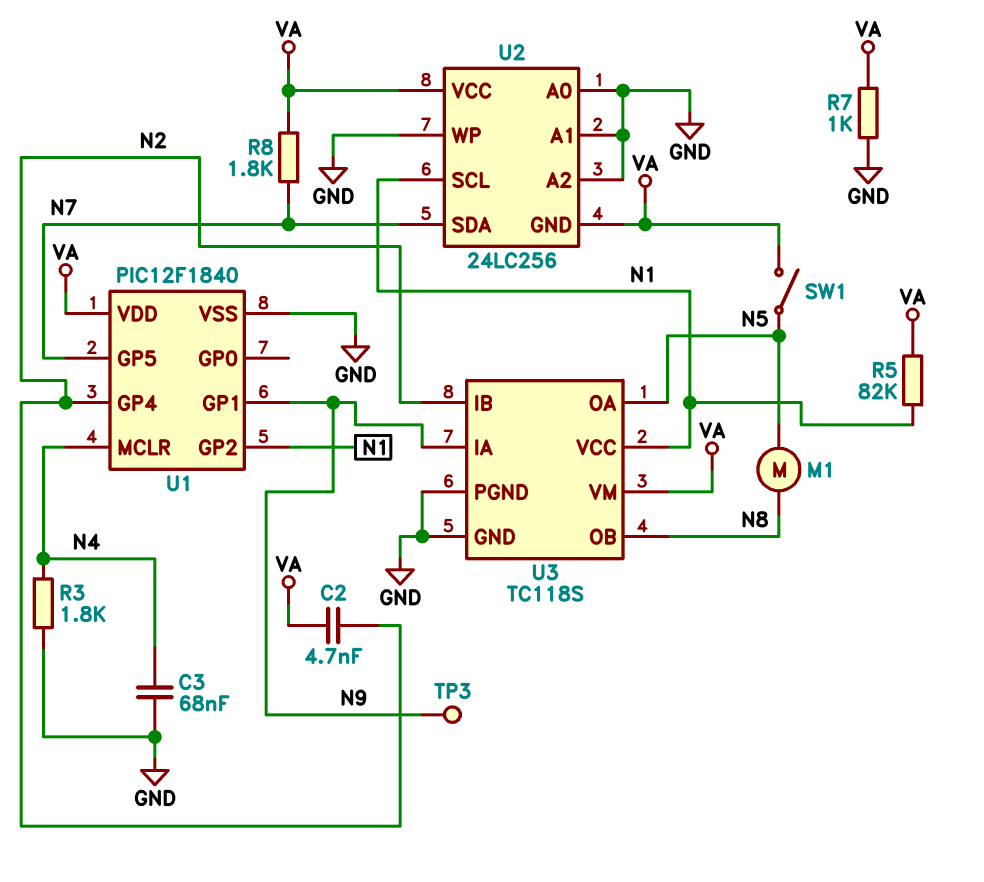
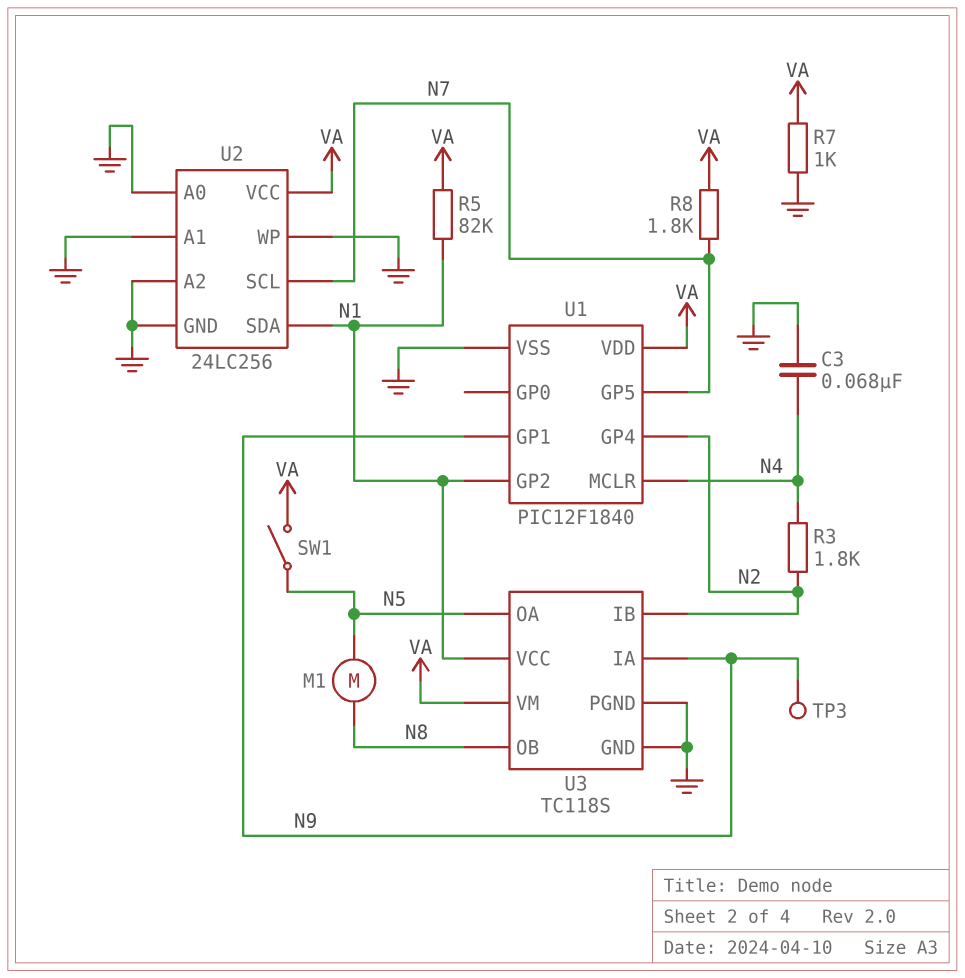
C2: 4.7nF (N2, VA) -> none
R3: 1.8k (GND, N4) -> 1.8k (N2, N4)
U2 pin GND: VA -> GND
U2 pin SCL: N1 -> N7
U2 pin SDA: N7 -> N1

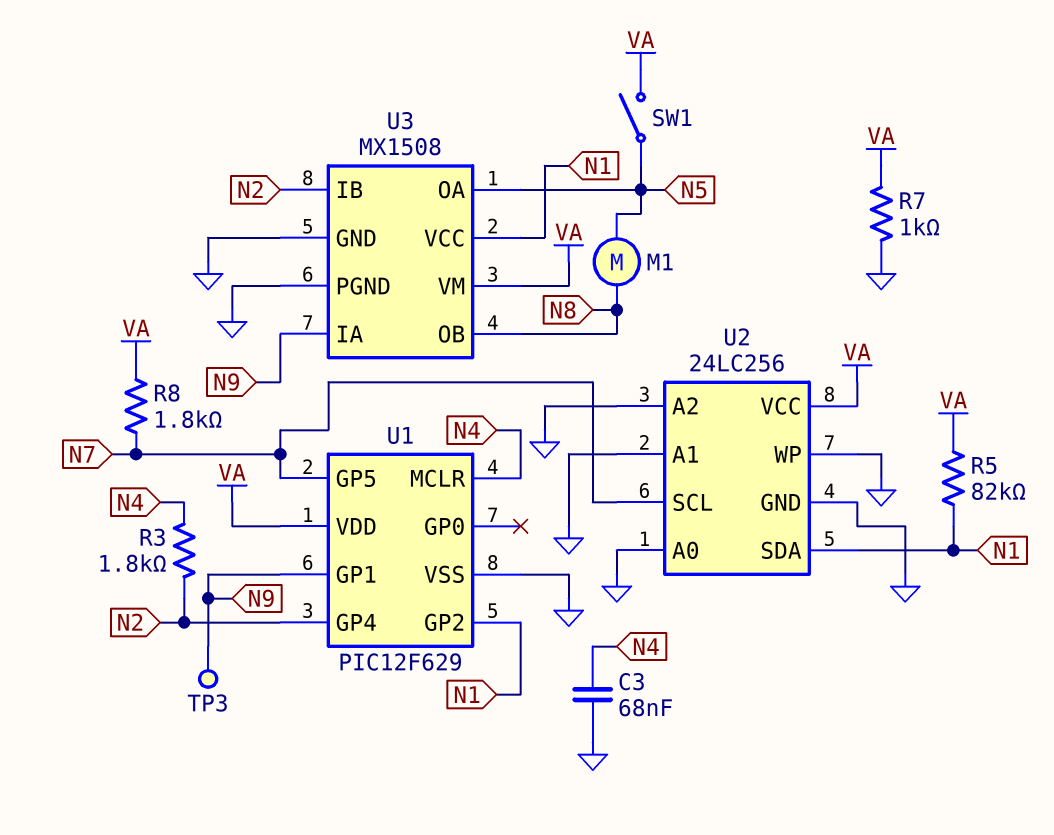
U1: PIC12F1840 -> PIC12F629
U3: TC118S -> MX1508

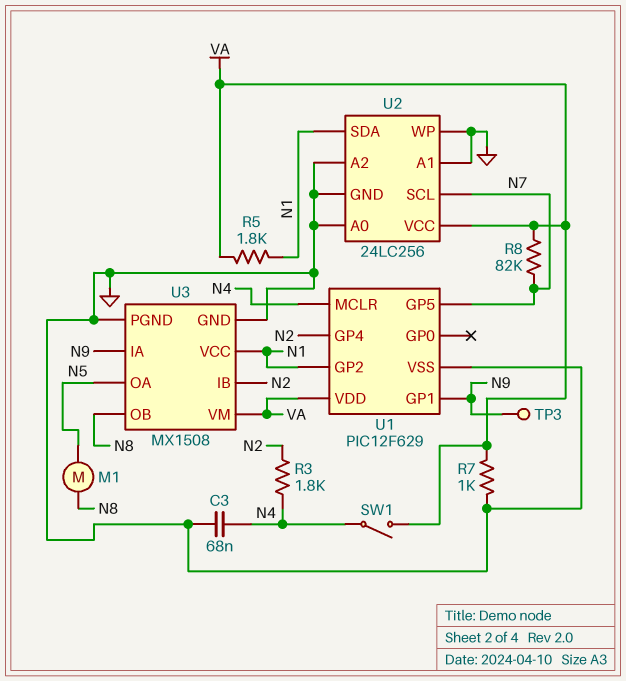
R5: 82k (N1, VA) -> 1.8k (N1, VA)
R8: 1.8k (N7, VA) -> 82k (N7, VA)
SW1: switch (N5, VA) -> switch (N4, VA)

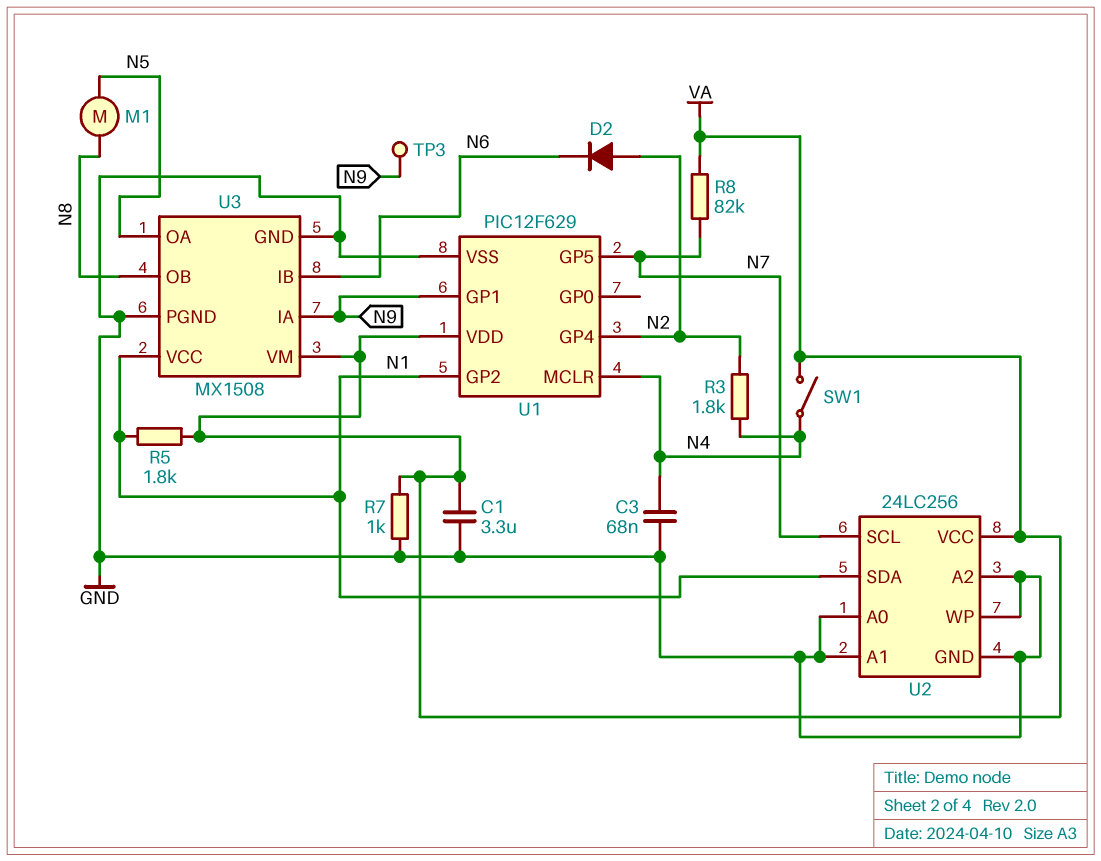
C1: none -> 3.3uF (GND, VA)
D2: none -> diode (A N2, K N6)
U3 pin IB: N2 -> N6

